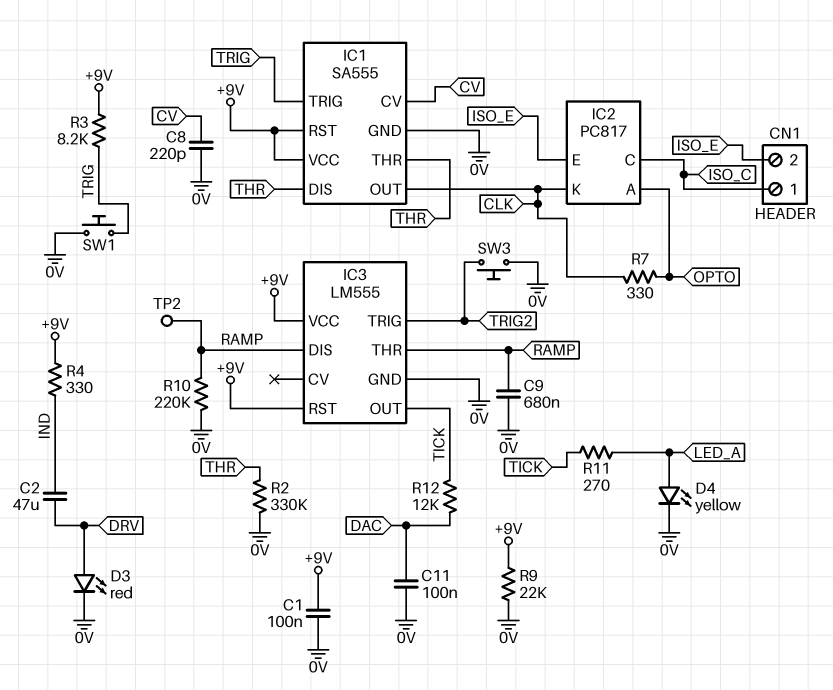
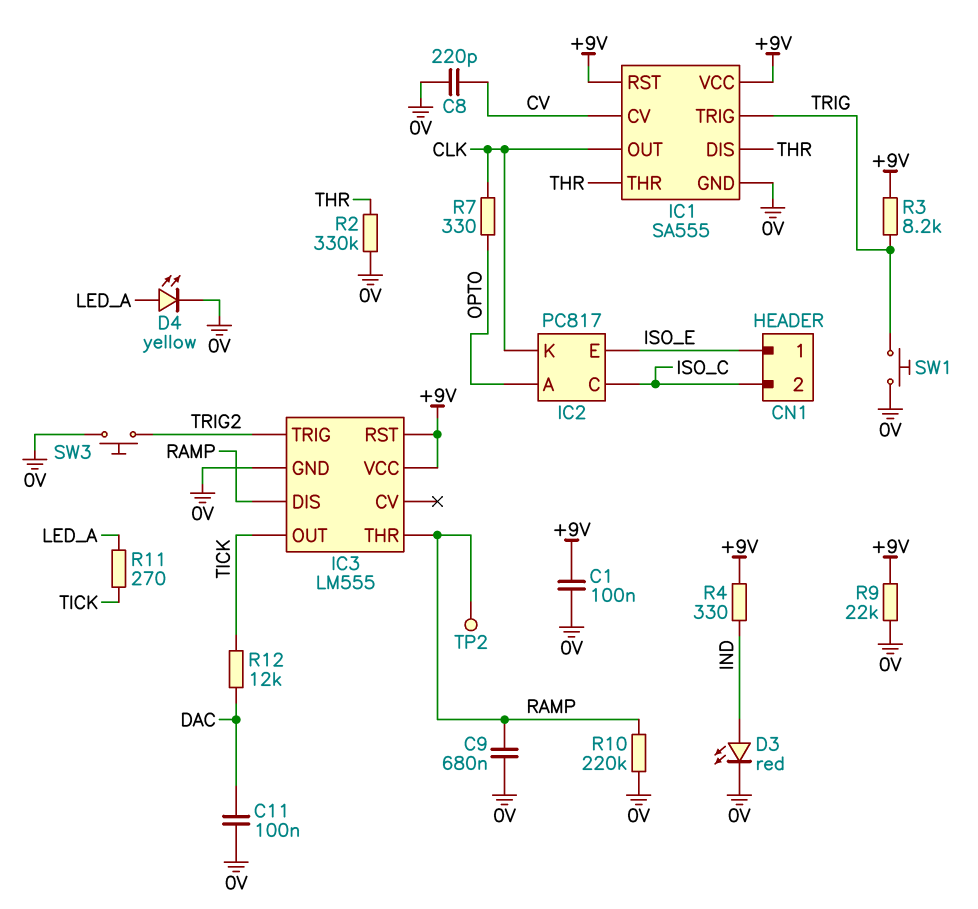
C2: 47uF (DRV, IND) -> none
CN1 pin 1: ISO_C -> ISO_E
CN1 pin 2: ISO_E -> ISO_C
D3: LED red (A DRV, K 0V) -> LED red (A IND, K 0V)

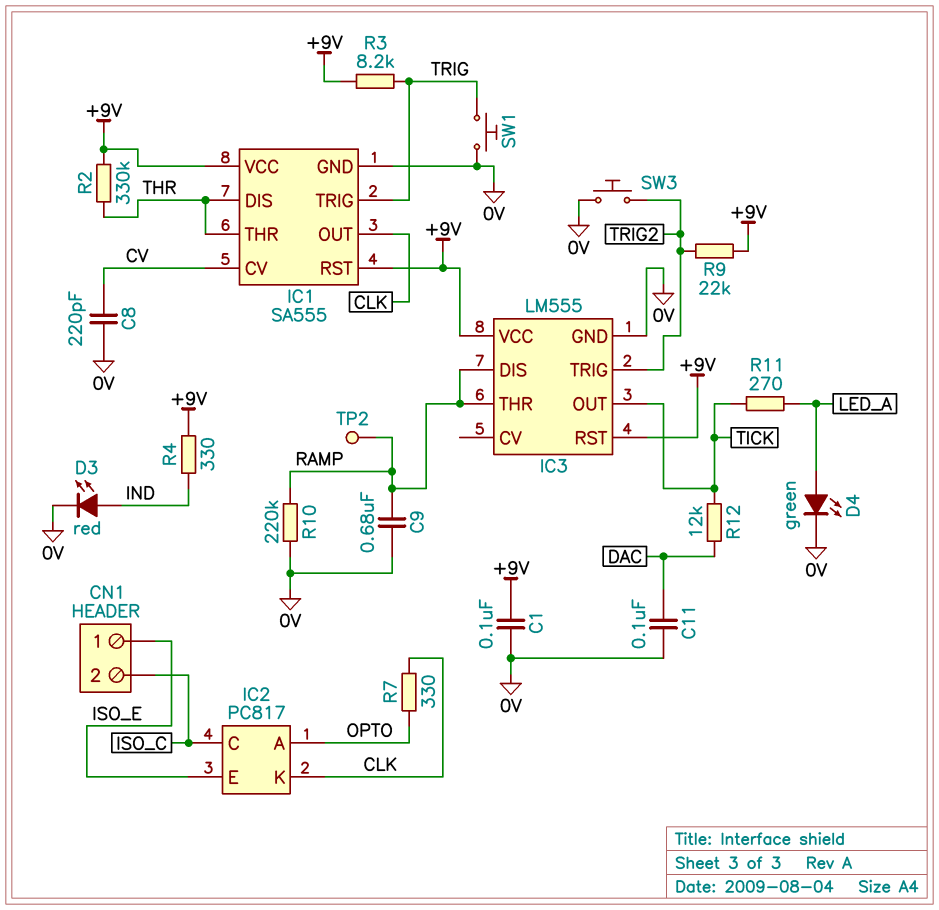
D4: LED yellow (A LED_A, K 0V) -> LED green (A LED_A, K 0V)
R2: 330k (0V, THR) -> 330k (+9V, THR)
R9: 22k (+9V, 0V) -> 22k (+9V, TRIG2)

